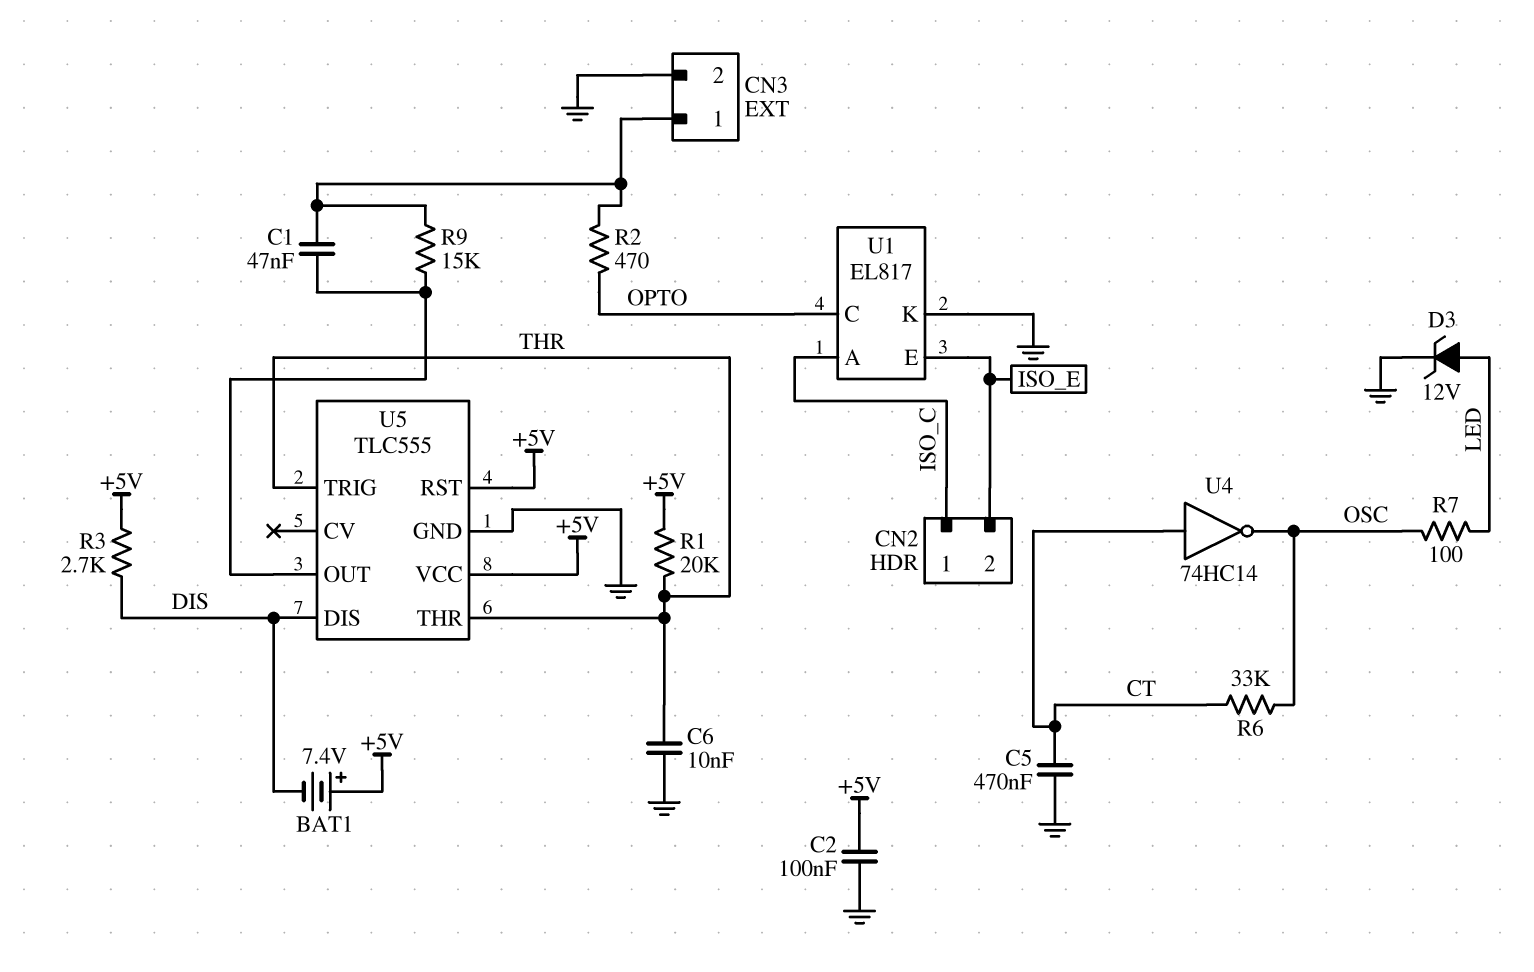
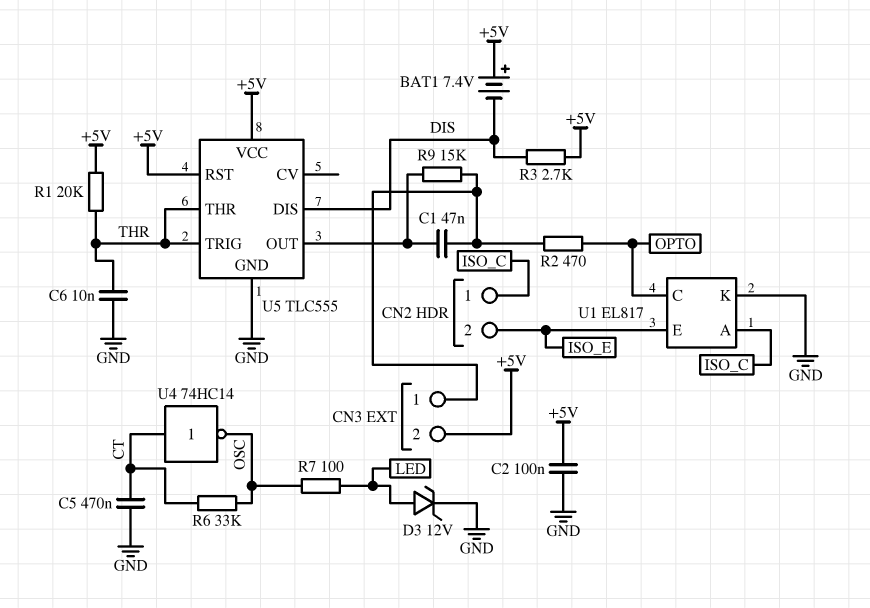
CN3 pin 2: GND -> +5V

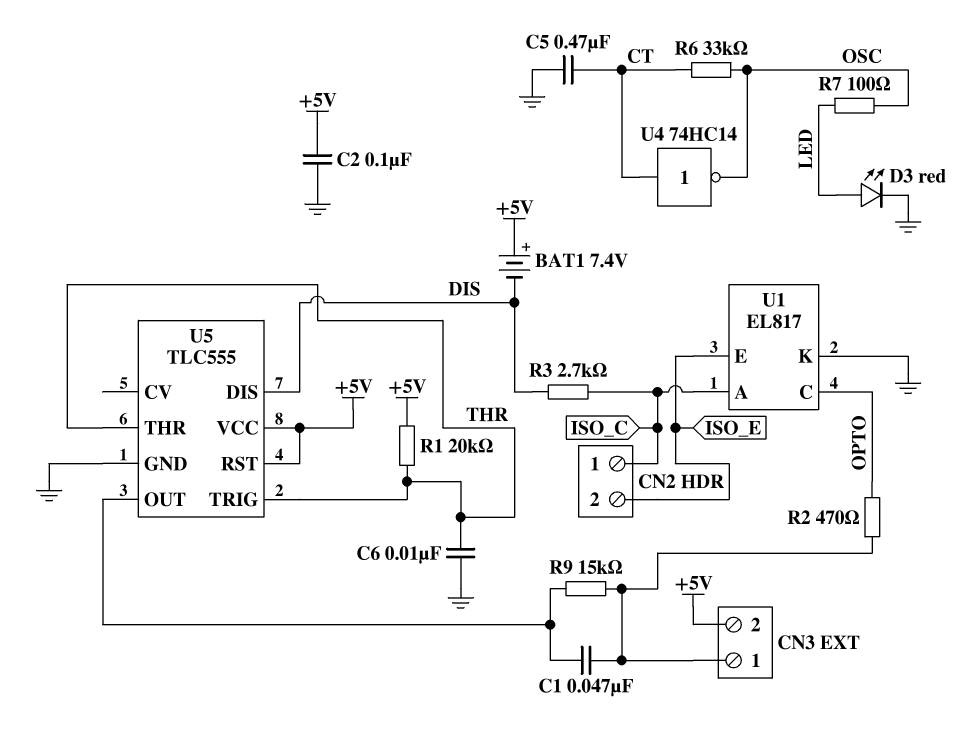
D3: zener 12V (A LED, K GND) -> LED red (A LED, K GND)
R3: 2.7k (+5V, DIS) -> 2.7k (DIS, ISO_C)

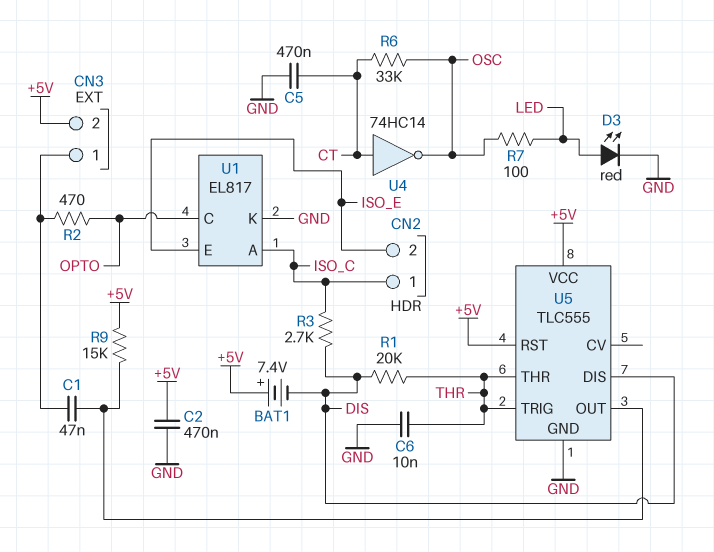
C2: 100nF (+5V, GND) -> 470nF (+5V, GND)
R1: 20k (+5V, THR) -> 20k (DIS, THR)
R9: 15k (CN3/1, U5/OUT) -> 15k (+5V, U5/OUT)

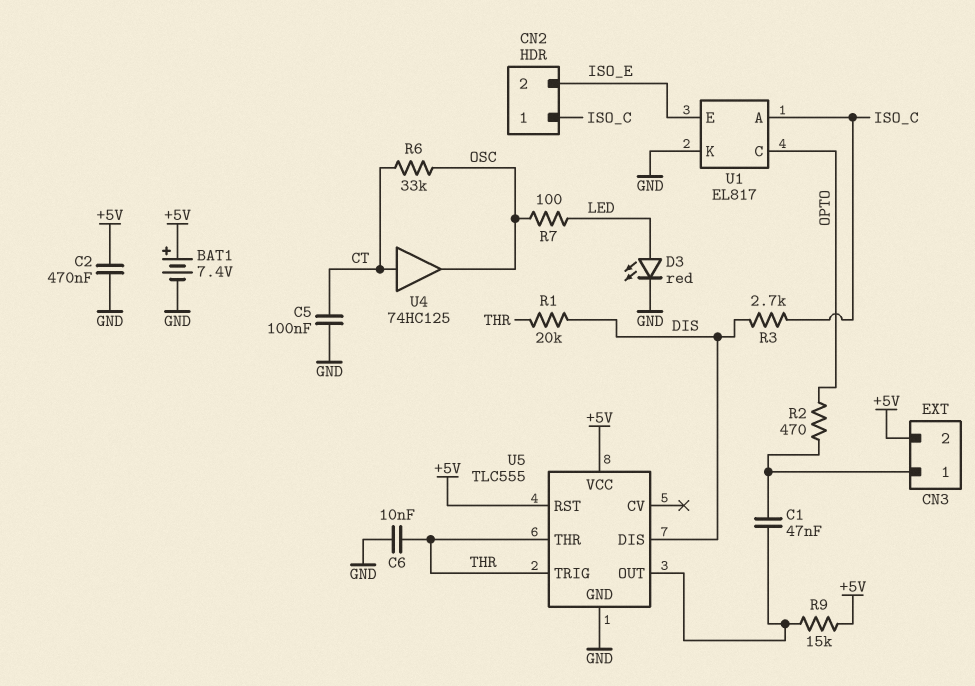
BAT1: 7.4V (plus +5V, minus DIS) -> 7.4V (plus +5V, minus GND)
C5: 470nF (CT, GND) -> 100nF (CT, GND)
U4: NOT 74HC14 (in CT, out OSC) -> buffer 74HC125 (in CT, out OSC)

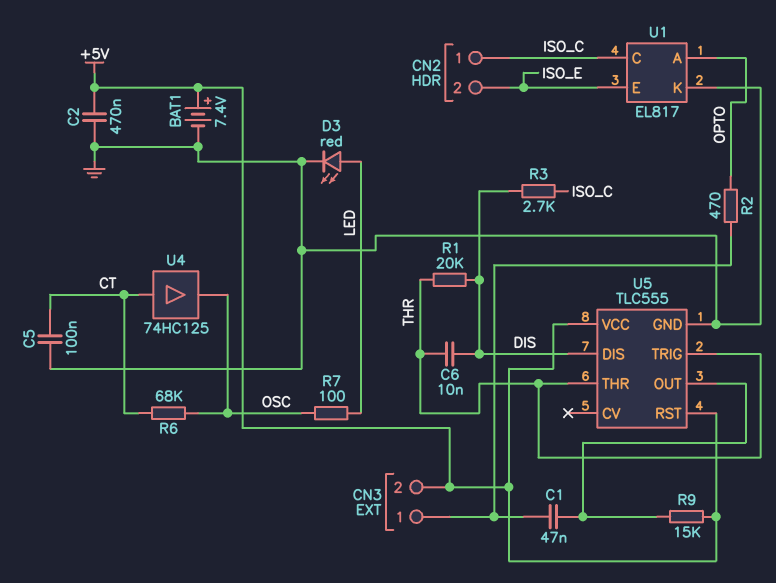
C6: 10nF (GND, THR) -> 10nF (DIS, THR)
R6: 33k (CT, OSC) -> 68k (CT, OSC)
U1 pin A: ISO_C -> OPTO
U1 pin C: OPTO -> ISO_C

